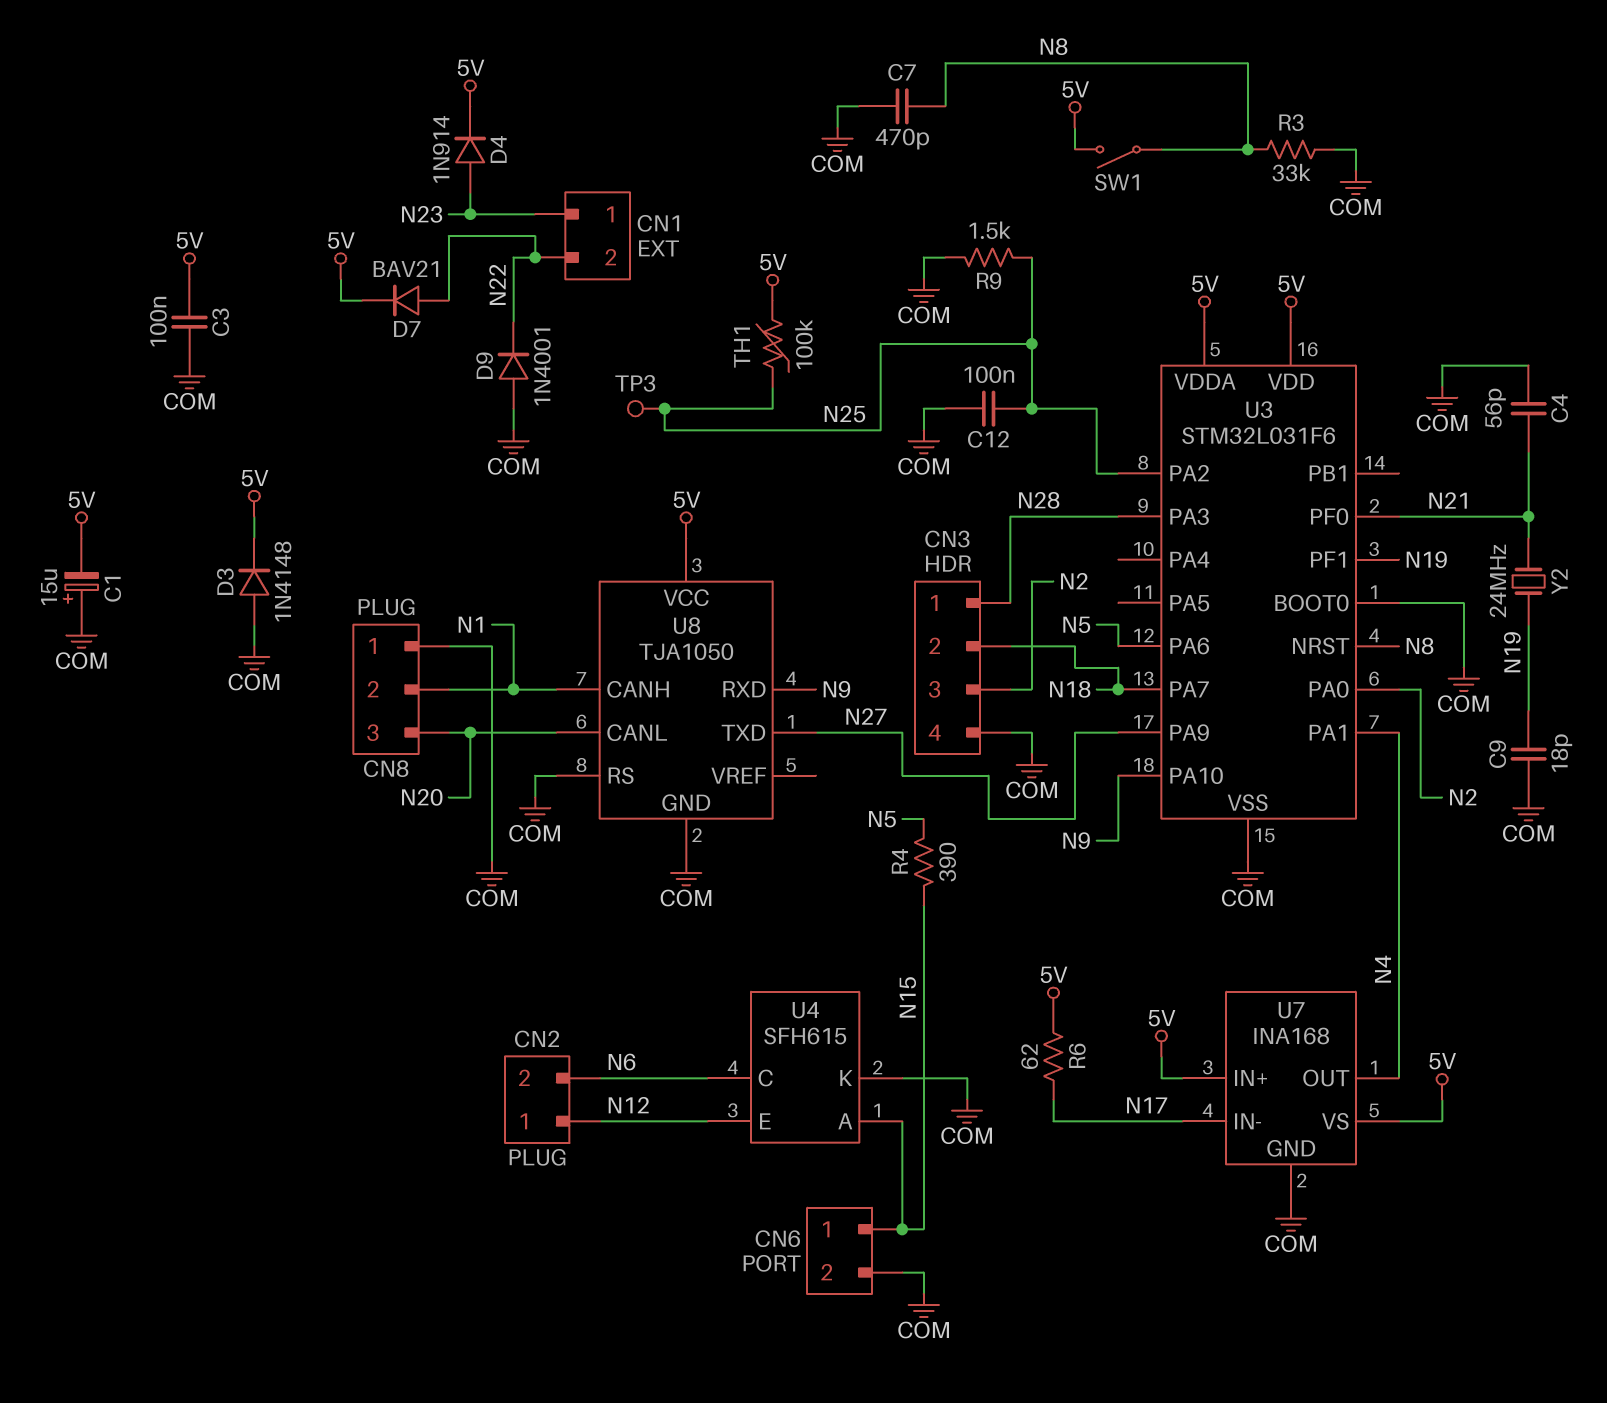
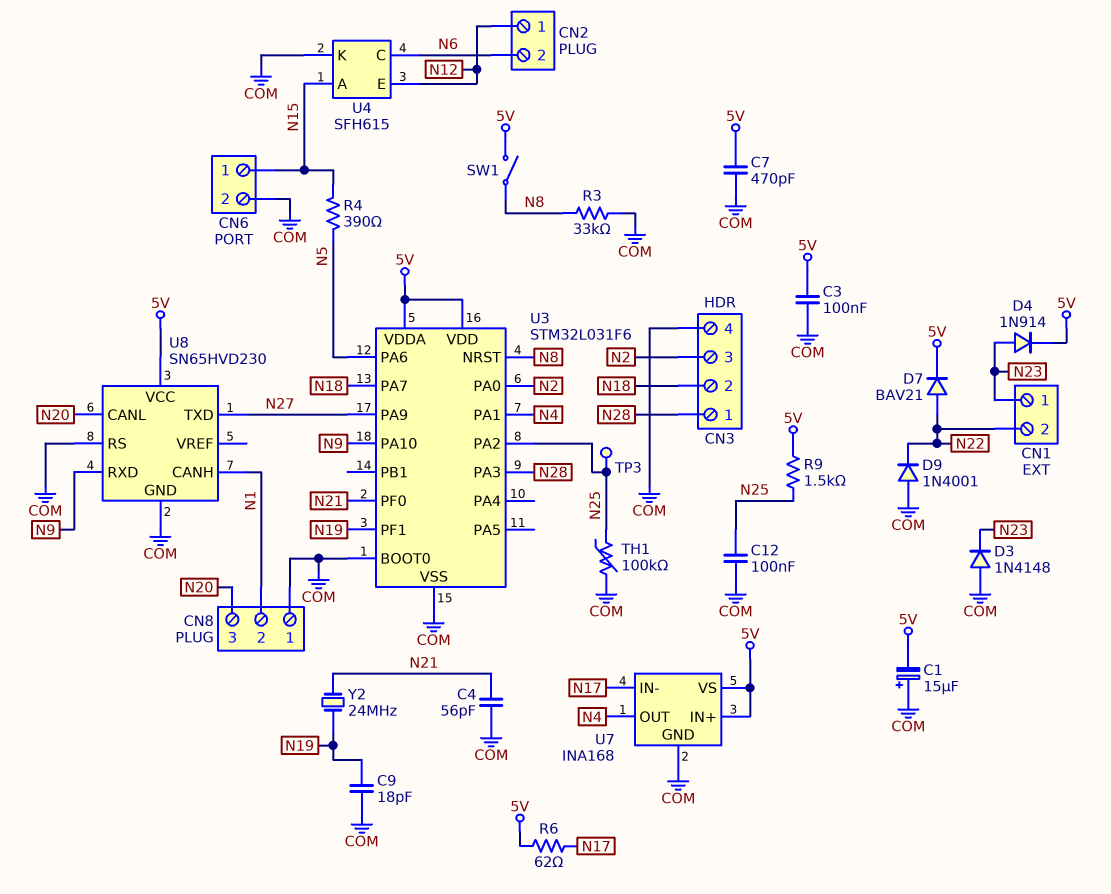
C7: 470pF (COM, N8) -> 470pF (5V, COM)
D3: diode 1N4148 (A COM, K 5V) -> diode 1N4148 (A COM, K N23)
R9: 1.5k (COM, N25) -> 1.5k (5V, N25)
TH1: 100k (5V, N25) -> 100k (COM, N25)
U8: TJA1050 -> SN65HVD230

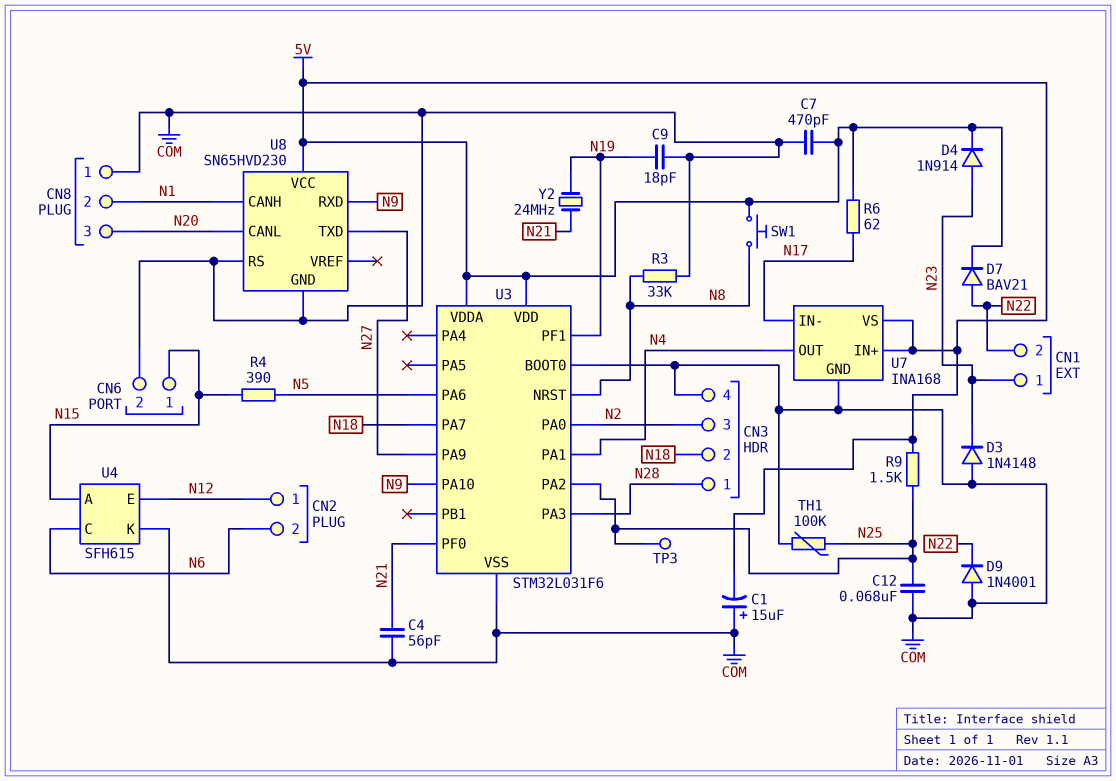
C3: 100nF (5V, COM) -> none
C12: 100nF (COM, N25) -> 68nF (COM, N25)
SW1: switch (5V, N8) -> button (5V, N8)

